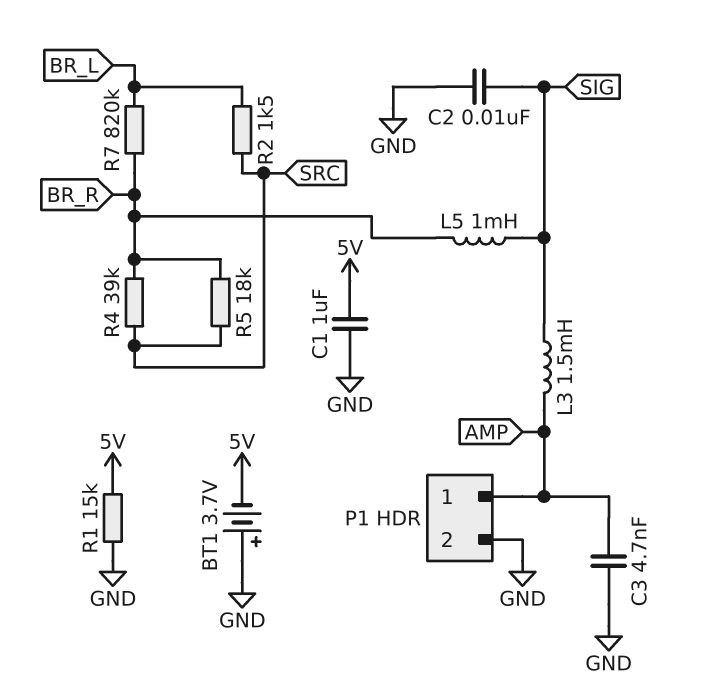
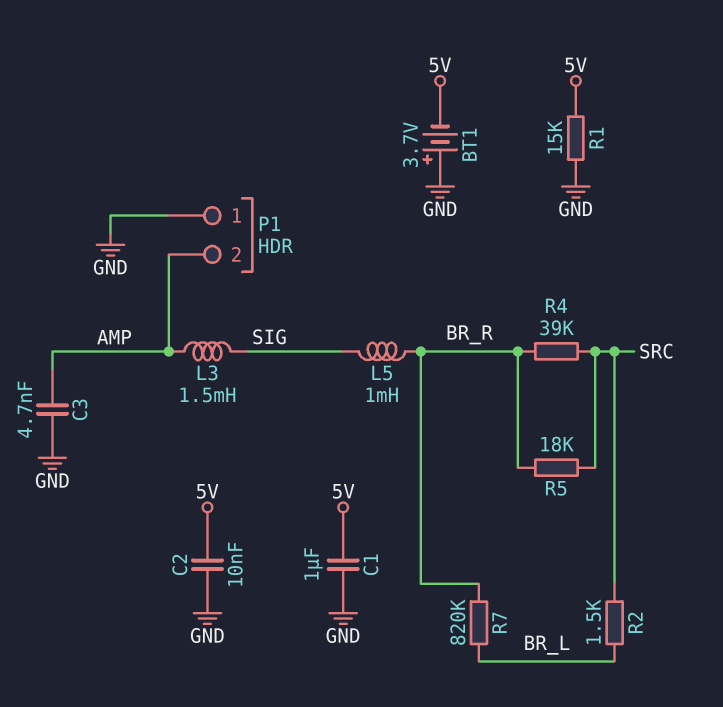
C2: 10nF (GND, SIG) -> 10nF (5V, GND)
P1 pin 1: AMP -> GND
P1 pin 2: GND -> AMP

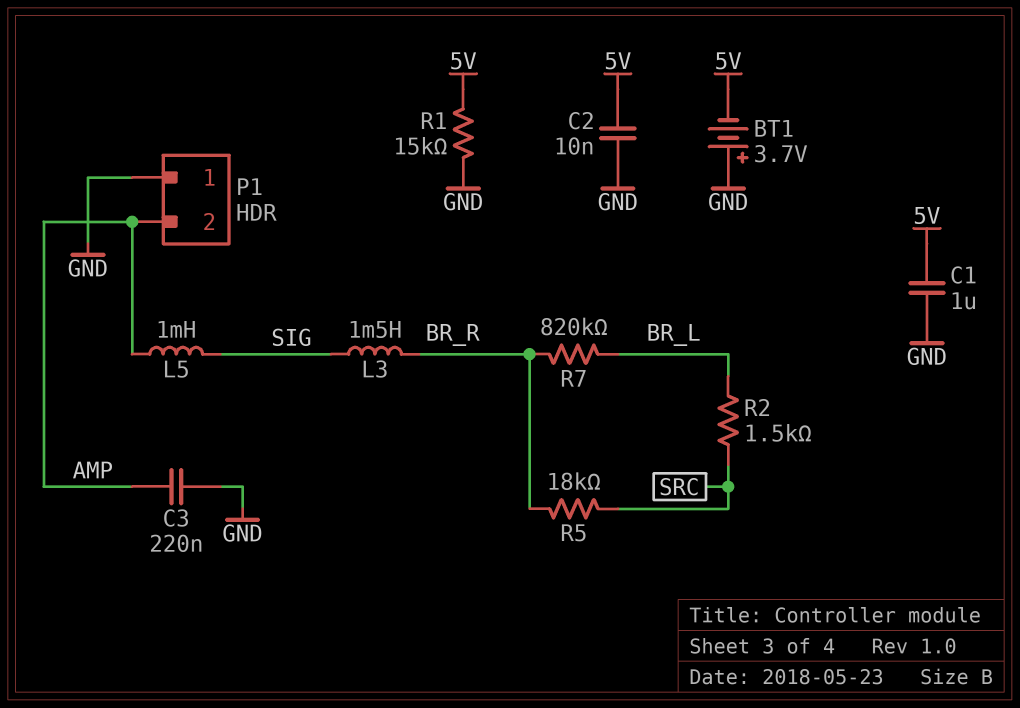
C3: 4.7nF (AMP, GND) -> 220nF (AMP, GND)
L3: 1.5mH (AMP, SIG) -> 1.5mH (BR_R, SIG)
L5: 1mH (BR_R, SIG) -> 1mH (AMP, SIG)
R4: 39k (BR_R, SRC) -> none

